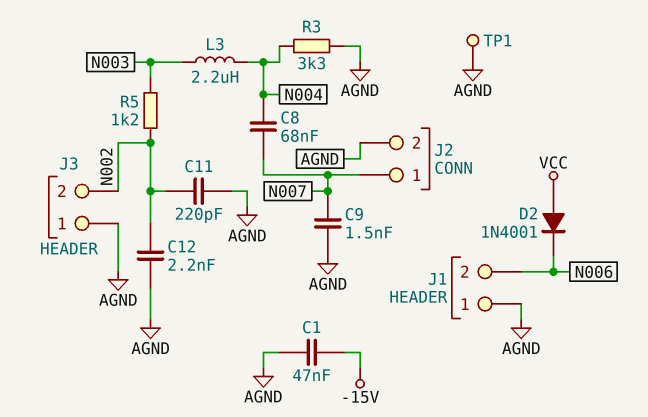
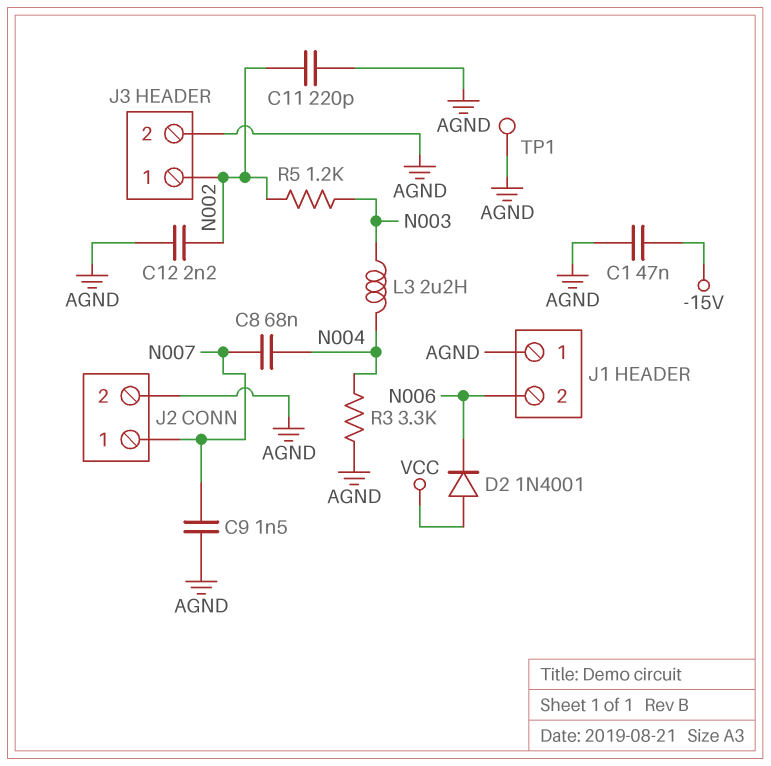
J3 pin 1: AGND -> N002
J3 pin 2: N002 -> AGND

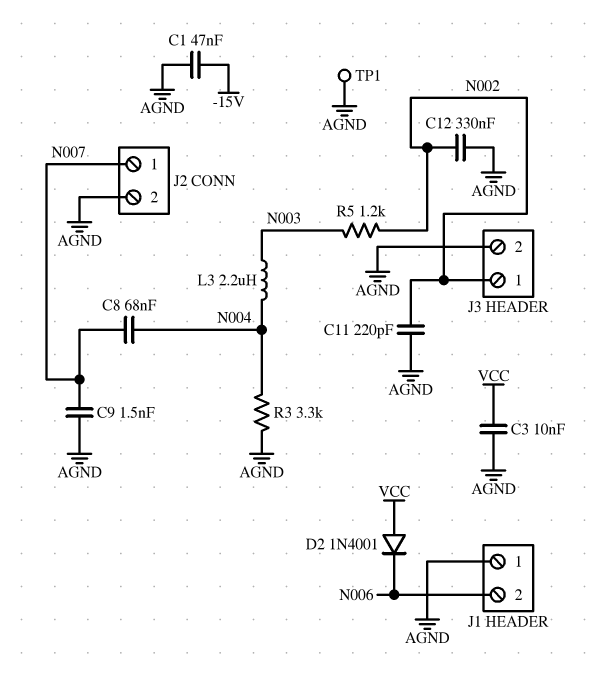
C3: none -> 10nF (AGND, VCC)
C12: 2.2nF (AGND, N002) -> 330nF (AGND, N002)

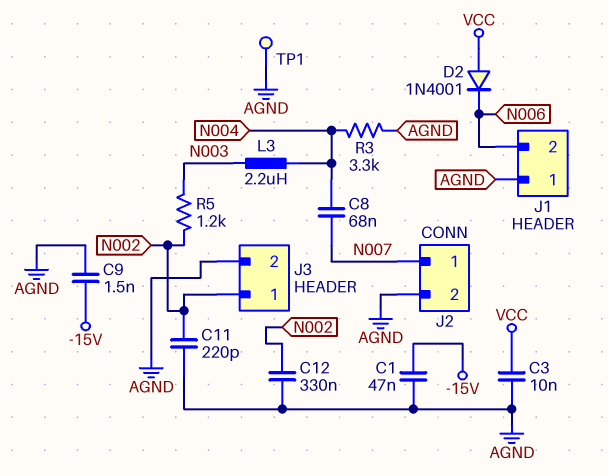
C9: 1.5nF (AGND, N007) -> 1.5nF (-15V, AGND)

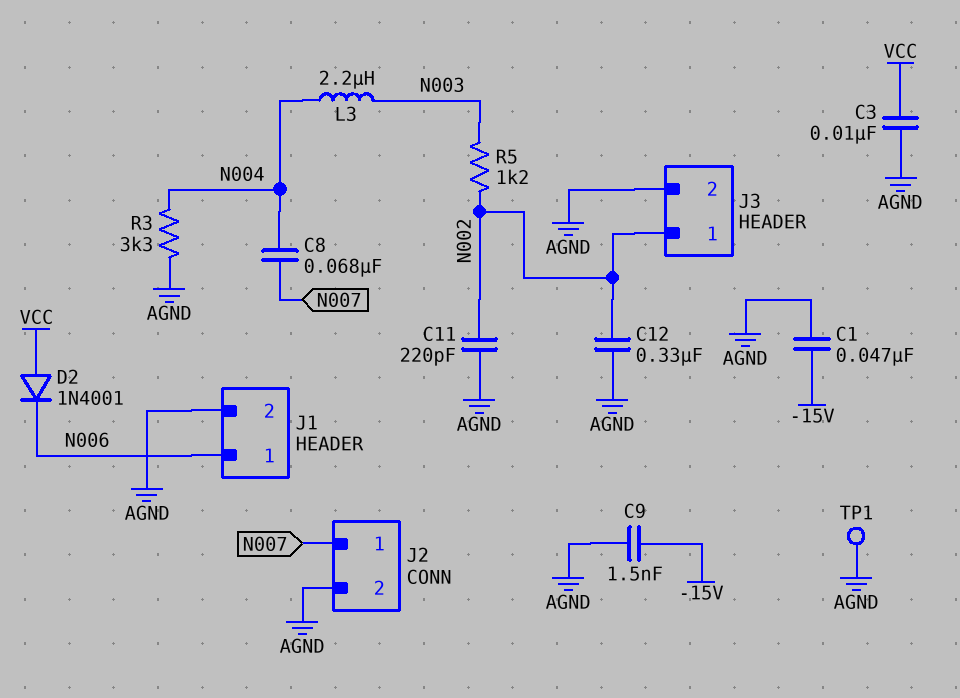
J1 pin 1: AGND -> N006
J1 pin 2: N006 -> AGND

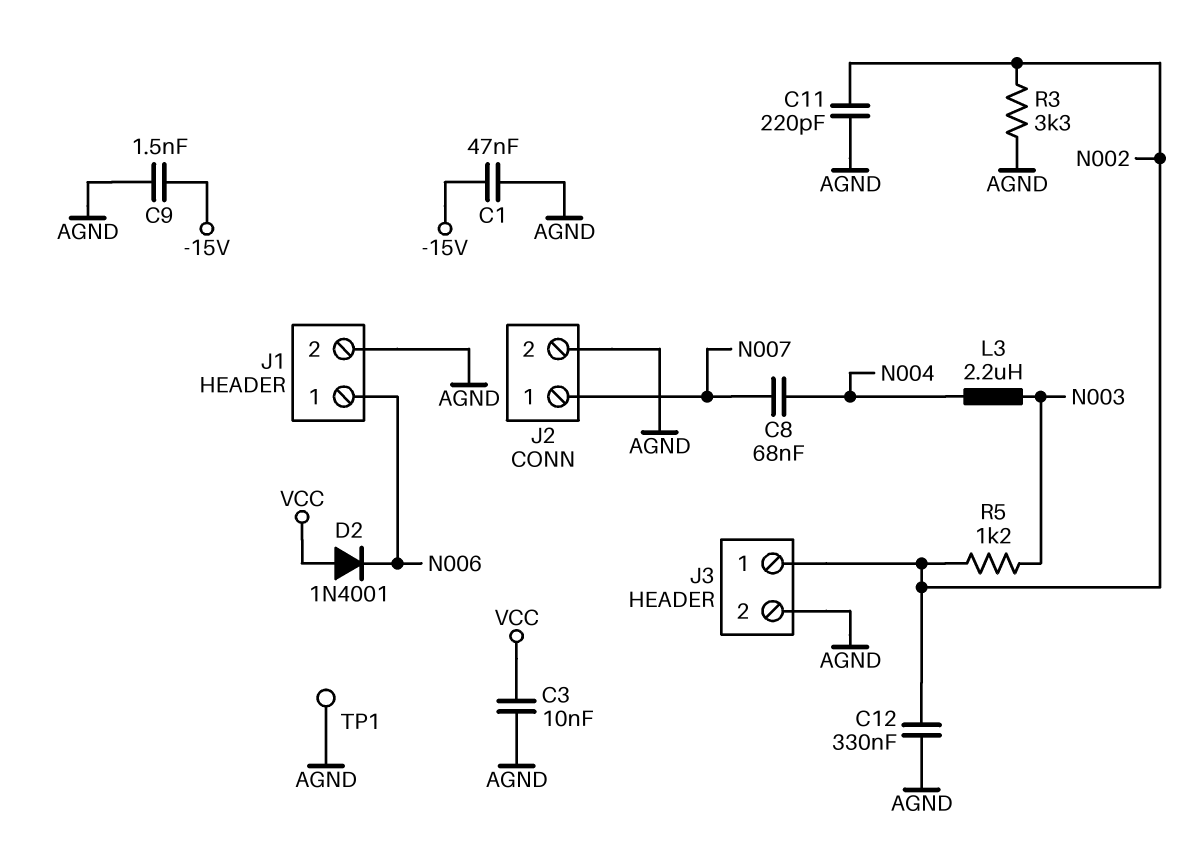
R3: 3.3k (AGND, N004) -> 3.3k (AGND, N002)

